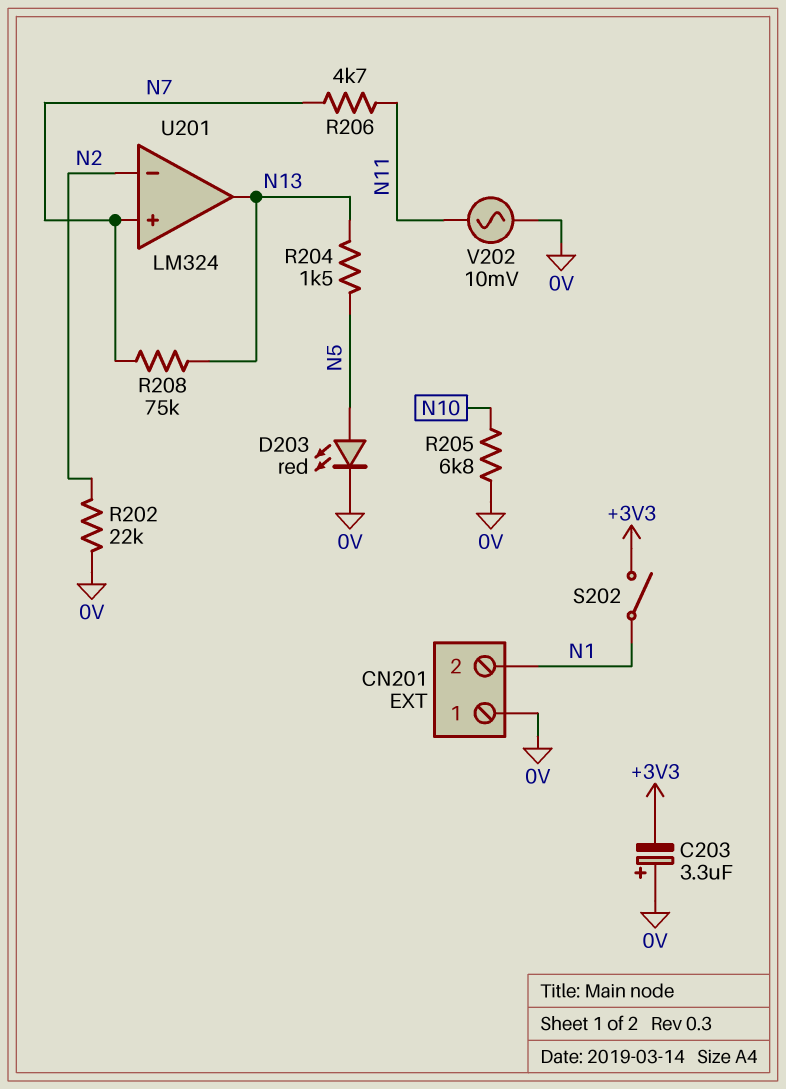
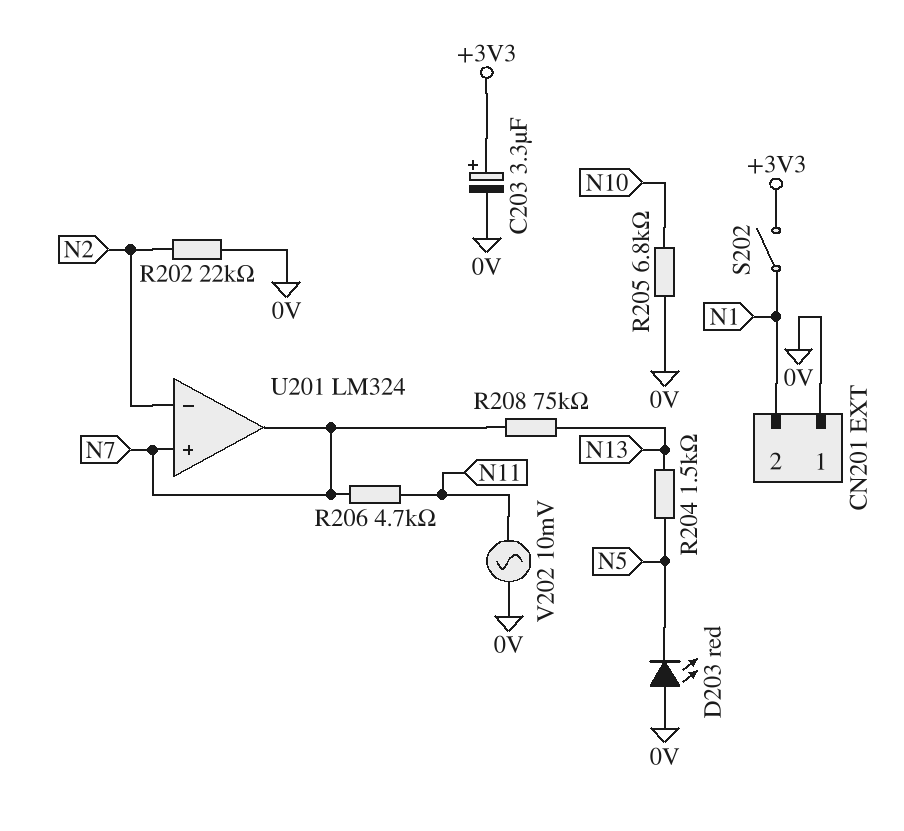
C203: 3.3uF (plus 0V, minus +3V3) -> 3.3uF (plus +3V3, minus 0V)
D203: LED red (A N5, K 0V) -> LED red (A 0V, K N5)
U201 pin out: N13 -> N7

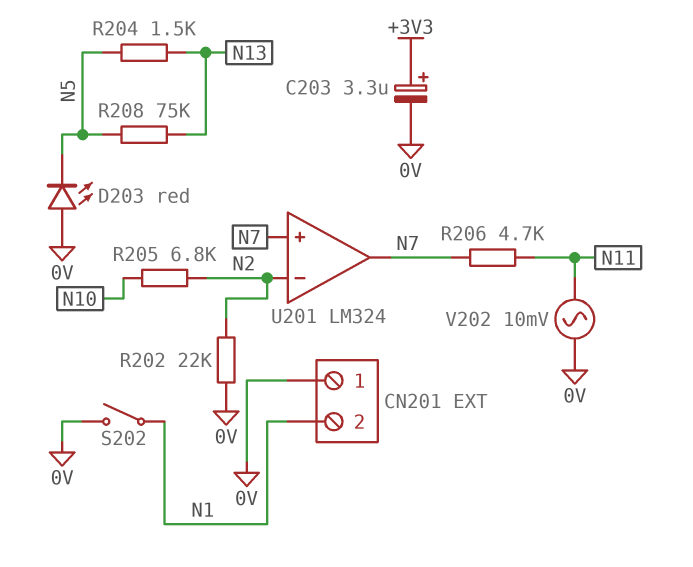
R205: 6.8k (0V, N10) -> 6.8k (N2, N10)
R208: 75k (N7, N13) -> 75k (N5, N13)
S202: switch (+3V3, N1) -> switch (0V, N1)

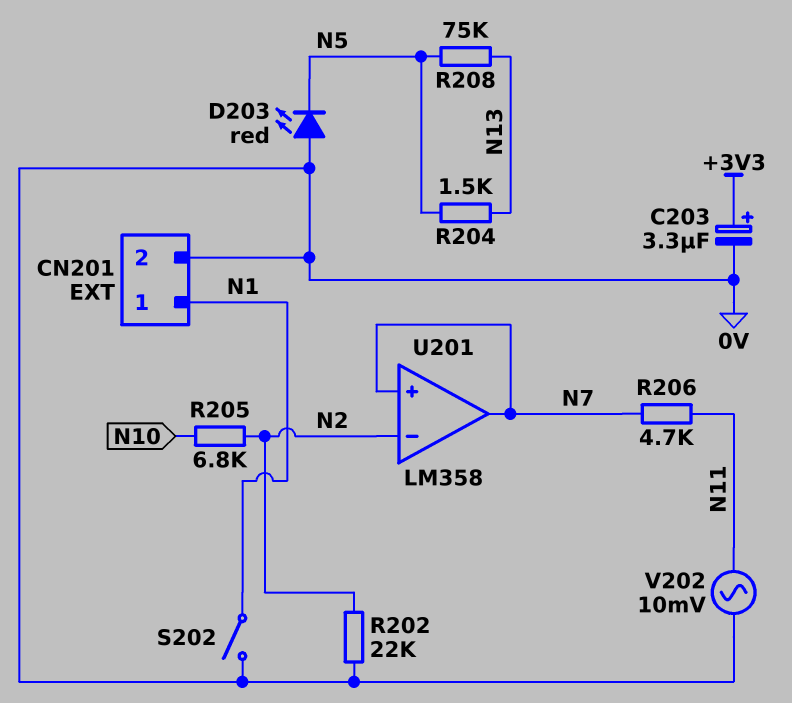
CN201 pin 1: 0V -> N1
CN201 pin 2: N1 -> 0V
U201: LM324 -> LM358

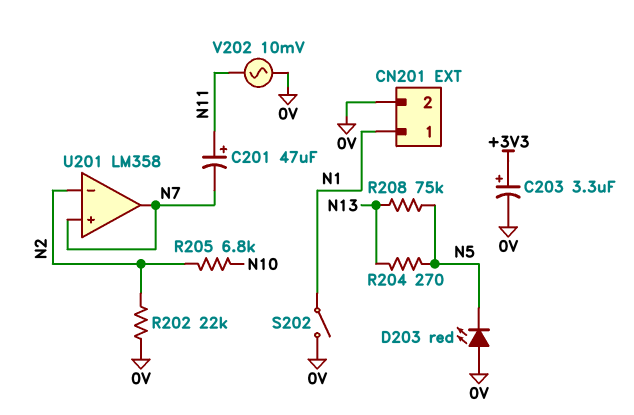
C201: none -> 47uF (plus N11, minus N7)
R204: 1.5k (N5, N13) -> 270 (N5, N13)
R206: 4.7k (N7, N11) -> none

